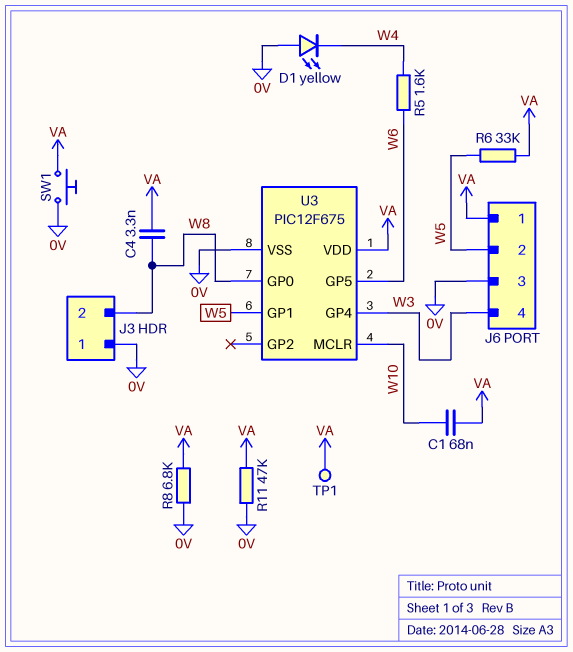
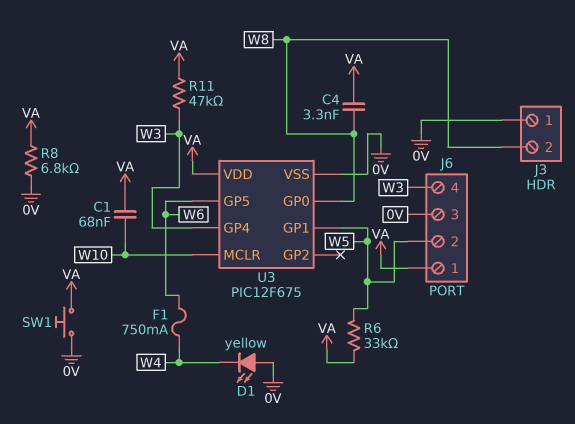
F1: none -> 750mA (W4, W6)
R5: 1.6k (W4, W6) -> none
R11: 47k (0V, VA) -> 47k (VA, W3)
TP1: test point (VA) -> none

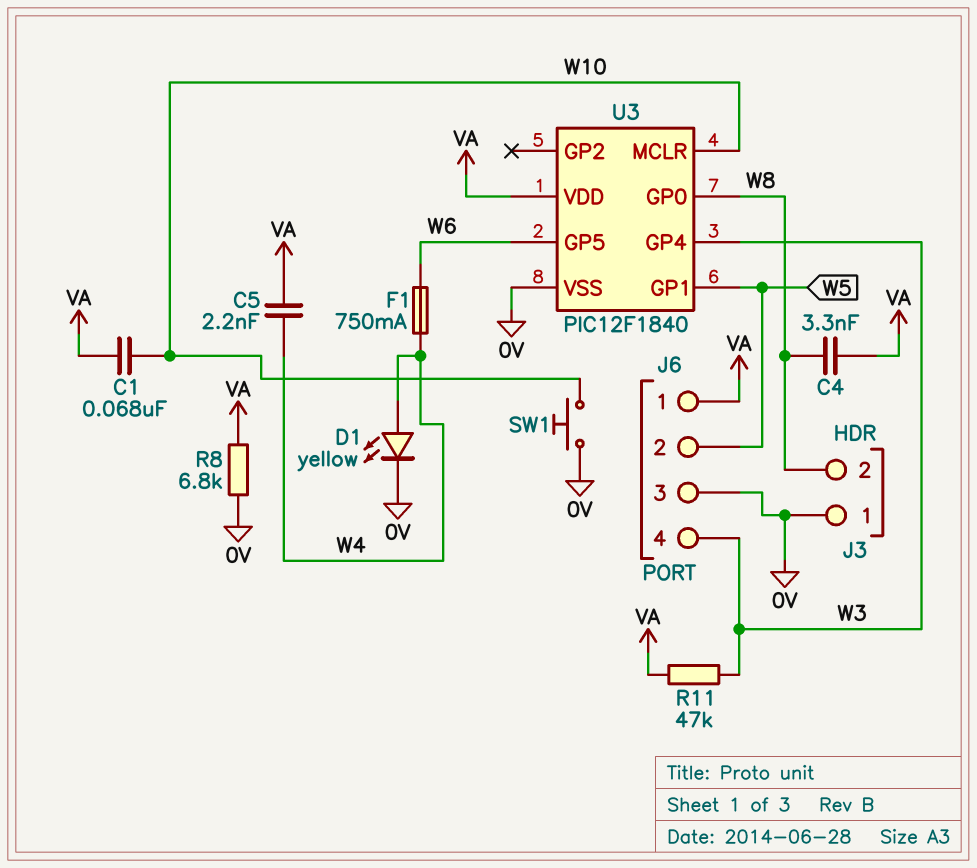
C5: none -> 2.2nF (VA, W4)
D1: LED yellow (A 0V, K W4) -> LED yellow (A W4, K 0V)
R6: 33k (VA, W5) -> none
SW1: button (0V, VA) -> button (0V, W10)
U3: PIC12F675 -> PIC12F1840

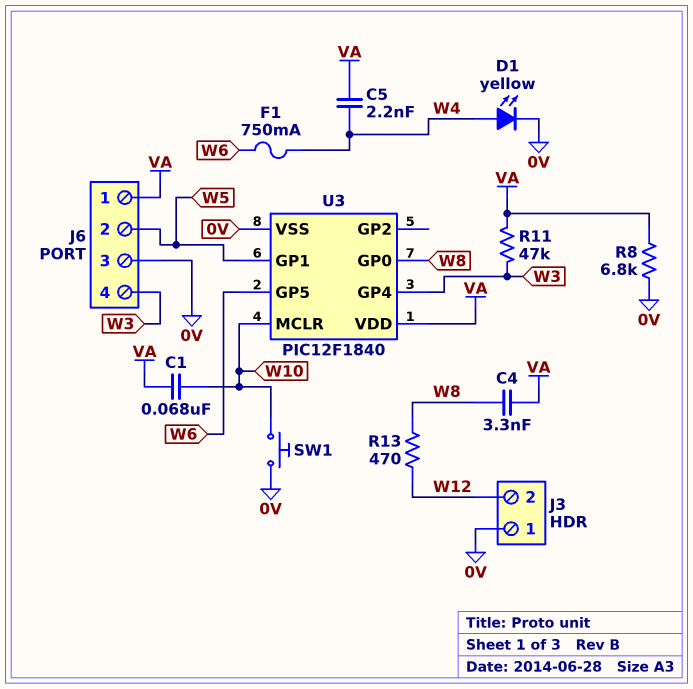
J3 pin 2: W8 -> W12
R13: none -> 470 (W8, W12)

